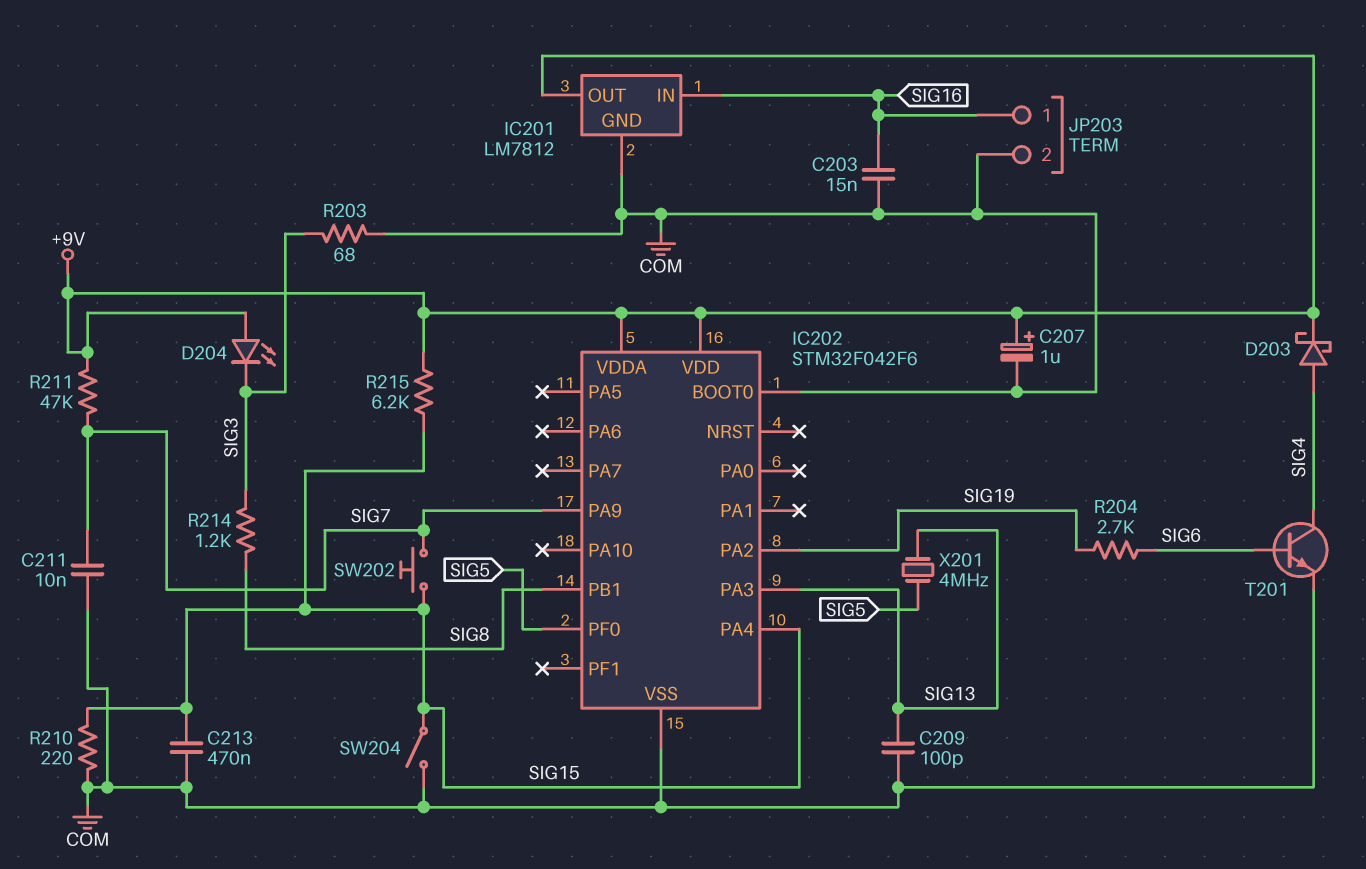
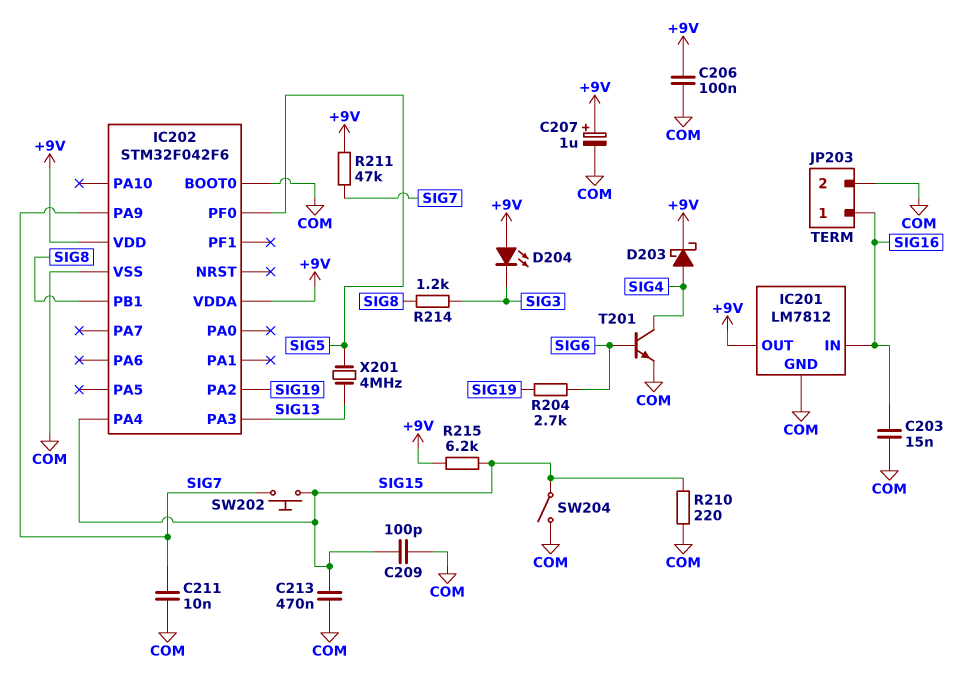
C206: none -> 100nF (+9V, COM)
C209: 100pF (COM, SIG13) -> 100pF (COM, SIG15)
R203: 68 (COM, SIG3) -> none

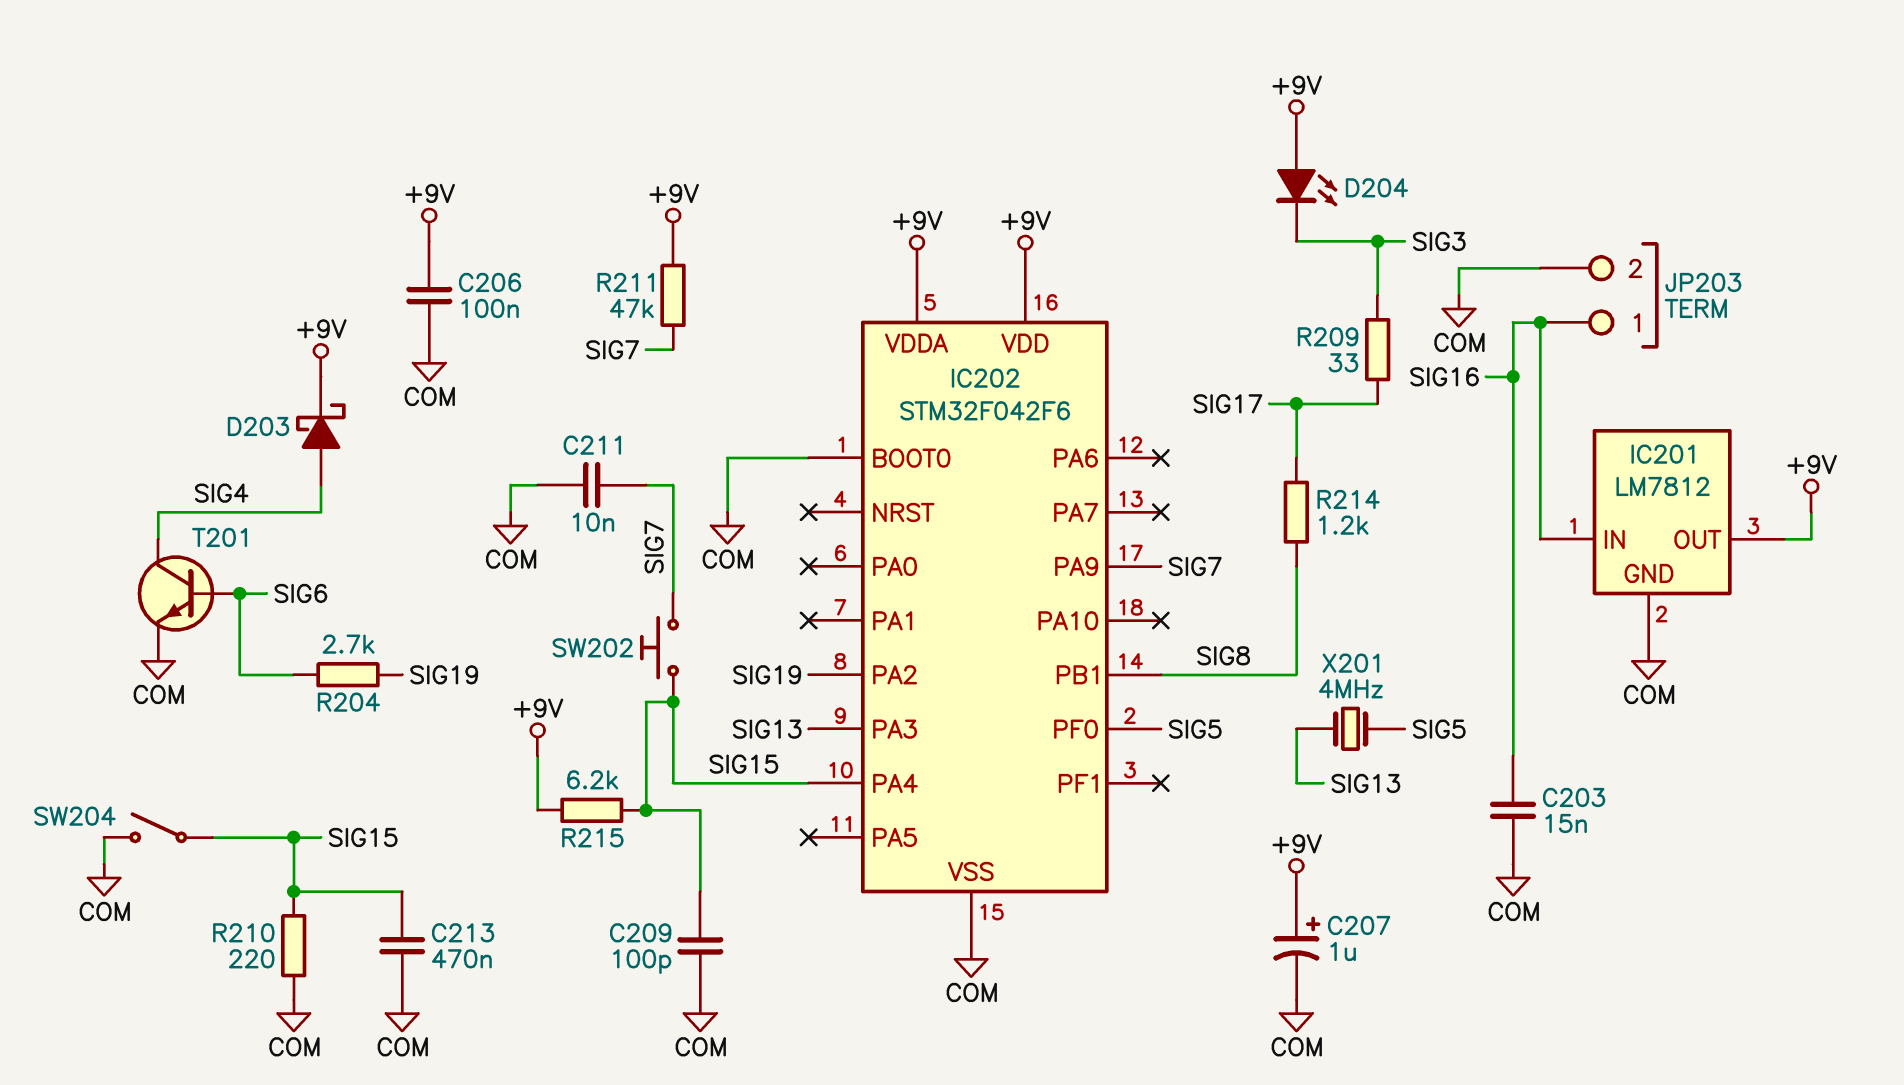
R209: none -> 33 (SIG3, SIG17)
R214: 1.2k (SIG3, SIG8) -> 1.2k (SIG8, SIG17)

